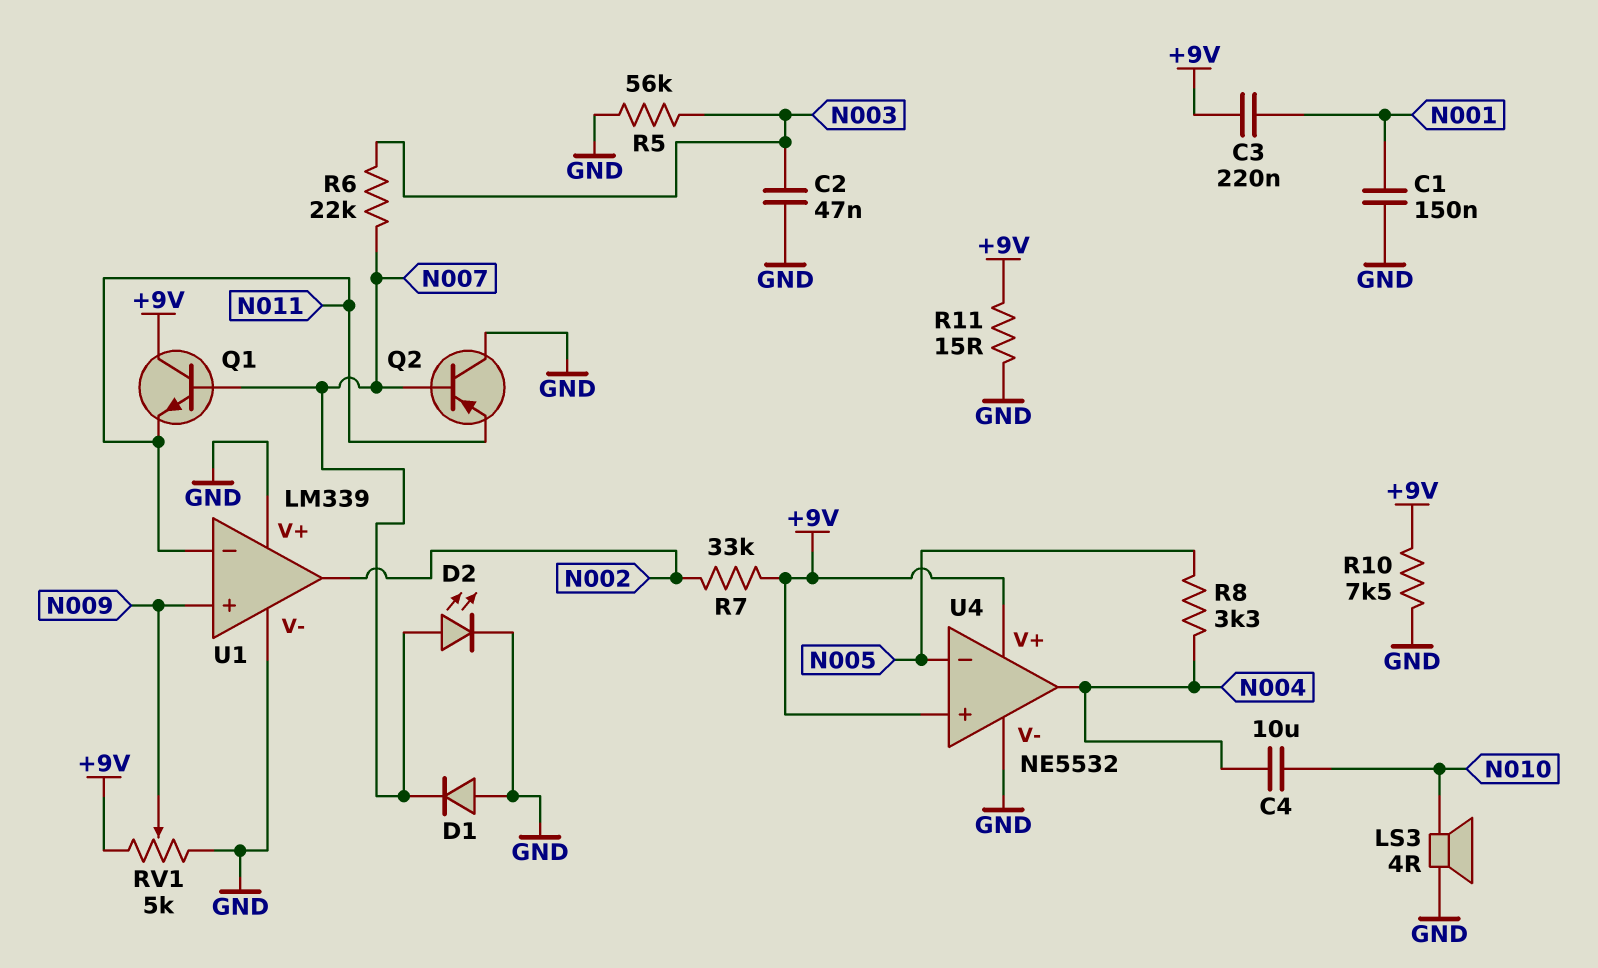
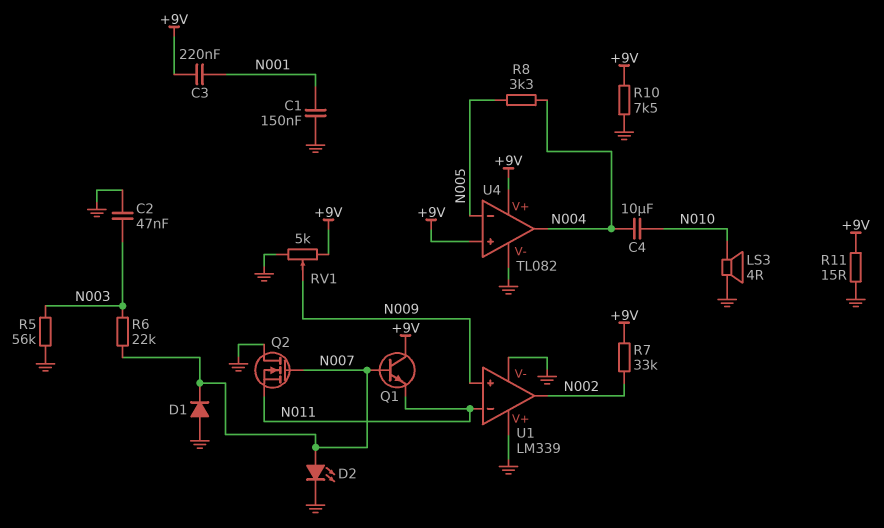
Q2: PNP (B N007, C GND, E N011) -> NMOS (G N007, D GND, S N011)
U4: NE5532 -> TL082

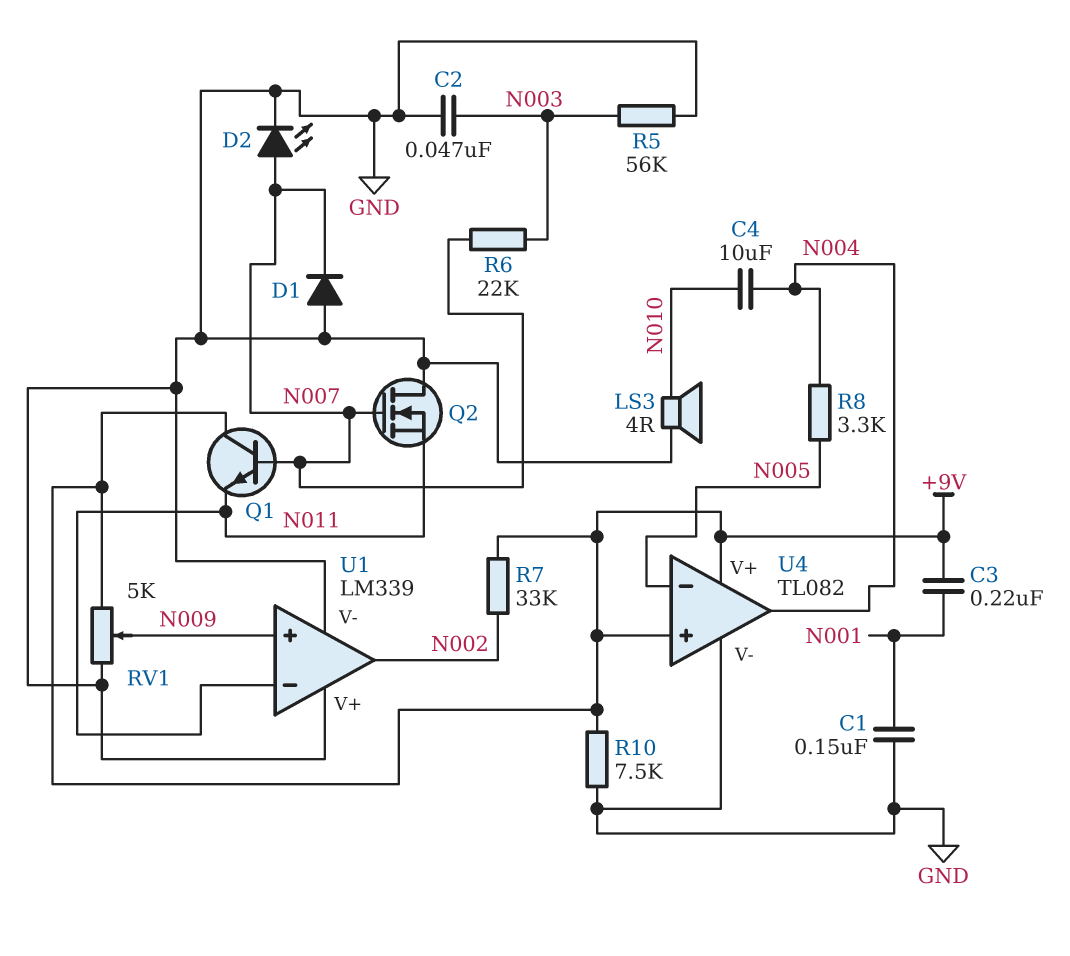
R11: 15 (+9V, GND) -> none

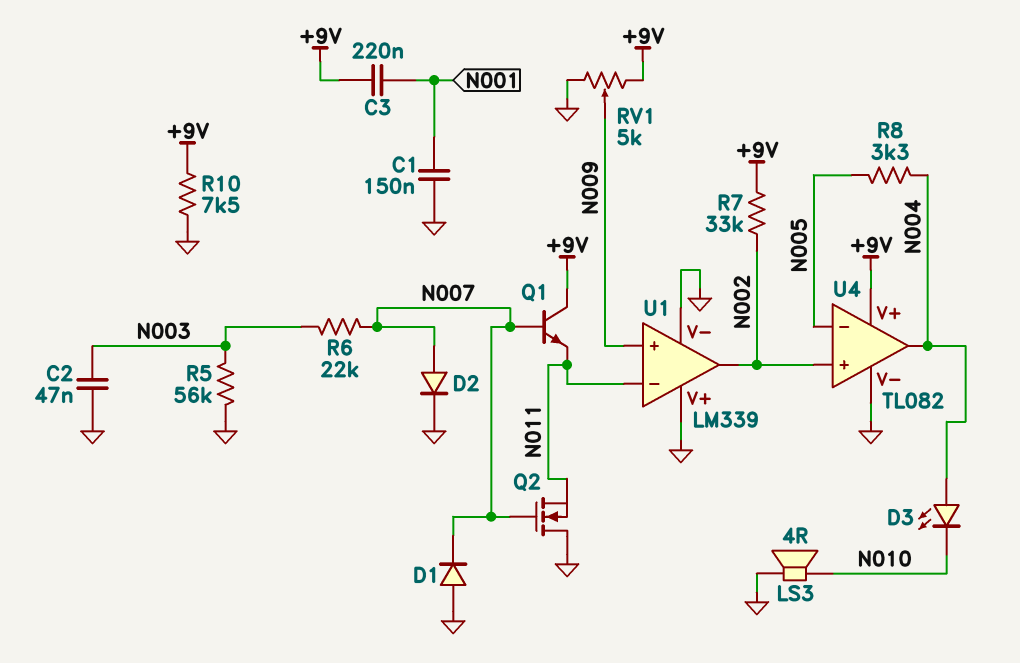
C4: 10uF (N004, N010) -> none
D2: LED (A N007, K GND) -> diode (A N007, K GND)
D3: none -> LED (A N004, K N010)
U4 pin in+: +9V -> N002

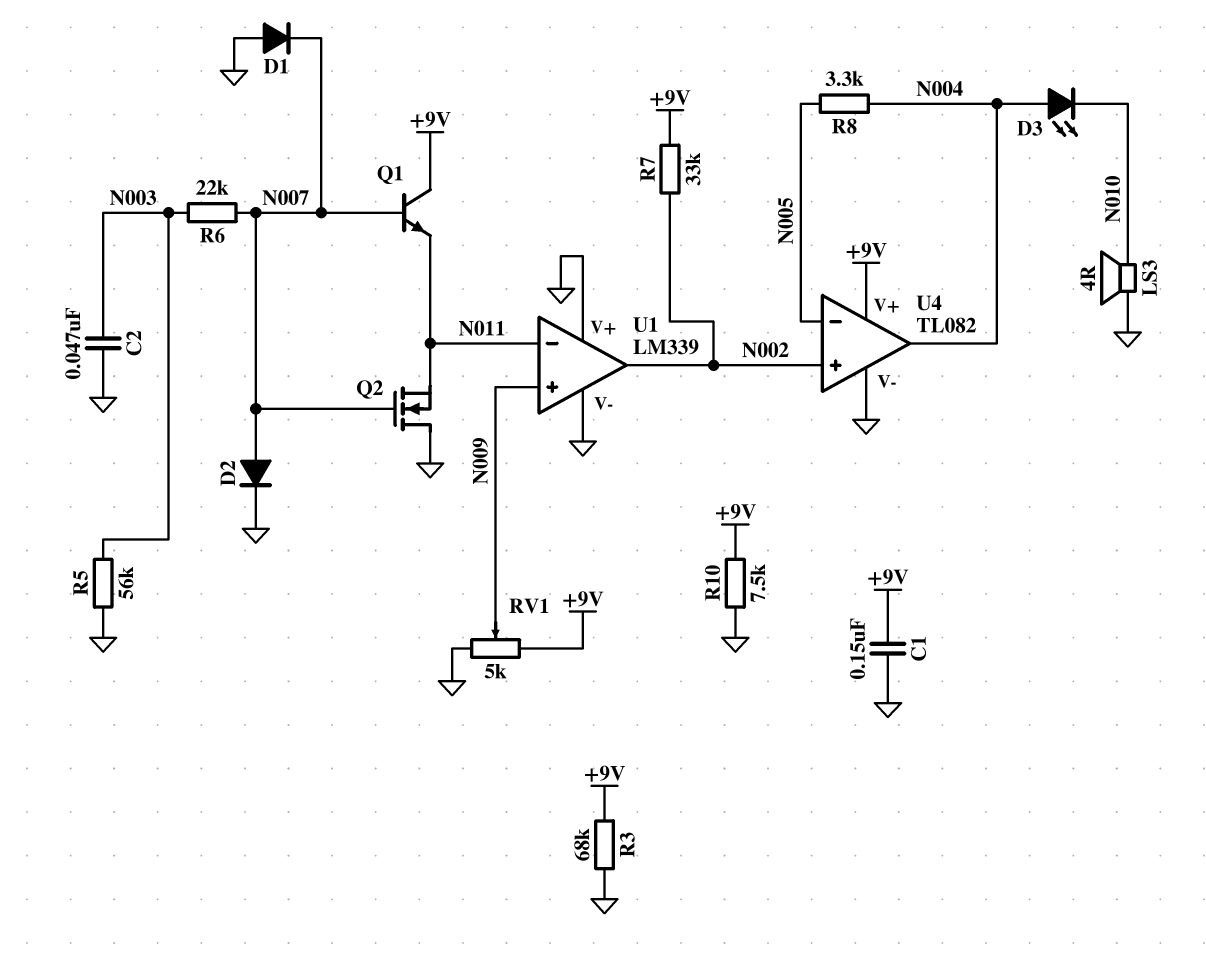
C1: 150nF (GND, N001) -> 150nF (+9V, GND)
C3: 220nF (+9V, N001) -> none
R3: none -> 68k (+9V, GND)

